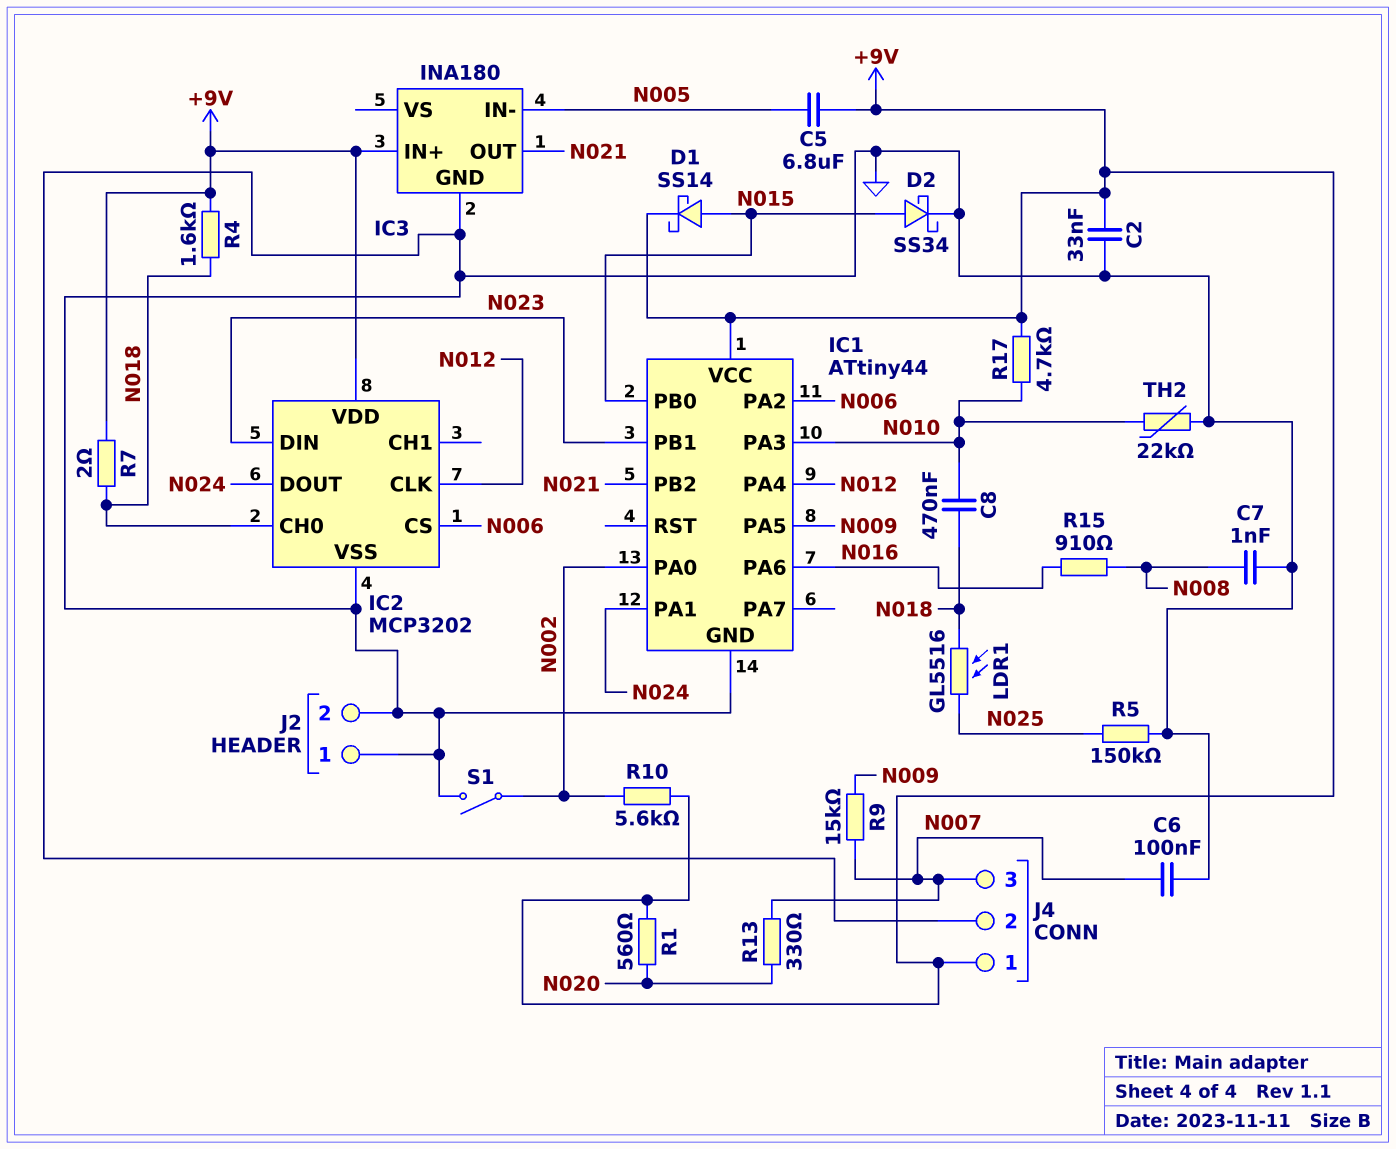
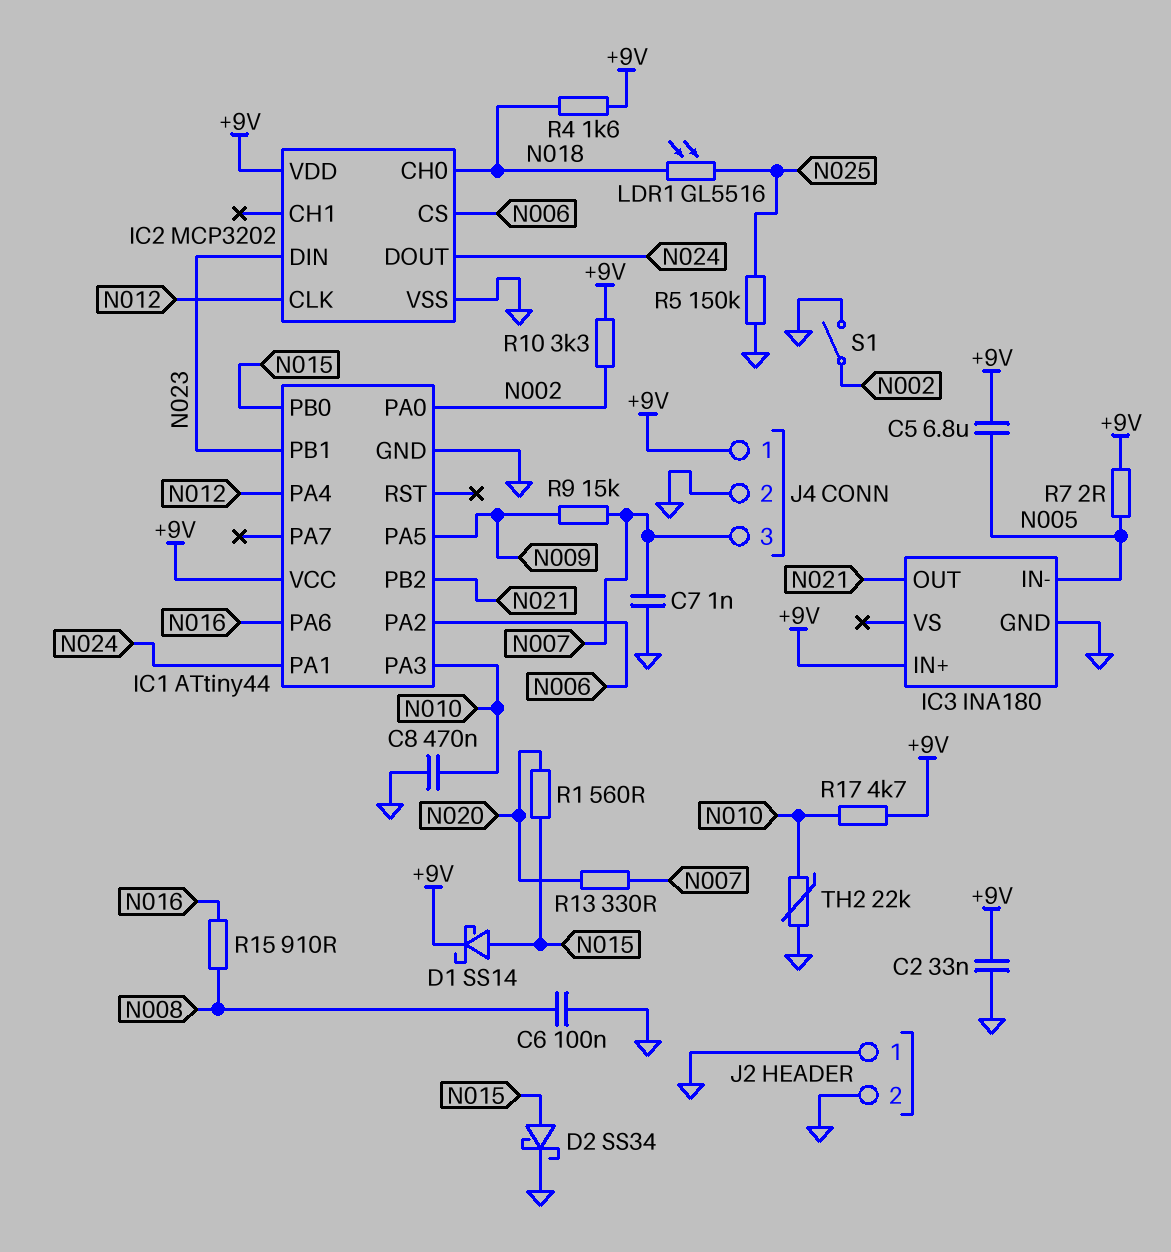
C6: 100nF (GND, N007) -> 100nF (GND, N008)
C7: 1nF (GND, N008) -> 1nF (GND, N007)
C8: 470nF (N010, N018) -> 470nF (GND, N010)
R1: 560 (+9V, N020) -> 560 (N015, N020)
R7: 2 (+9V, N018) -> 2 (+9V, N005)
R10: 5.6k (+9V, N002) -> 3.3k (+9V, N002)

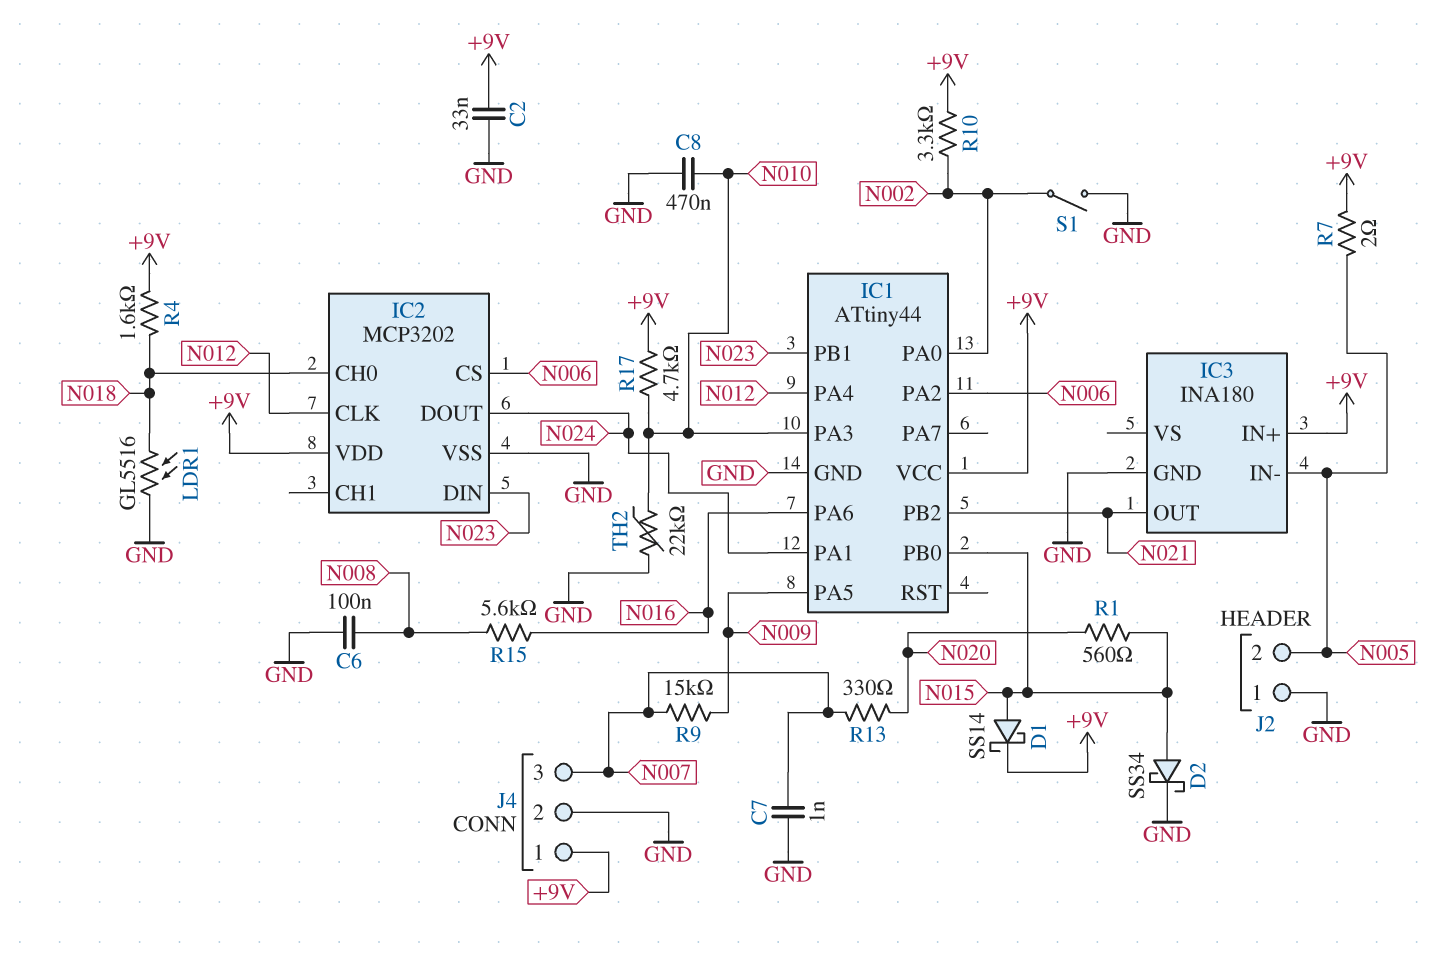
C5: 6.8uF (+9V, N005) -> none
J2 pin 2: GND -> N005
LDR1: GL5516 (N018, N025) -> GL5516 (GND, N018)
R5: 150k (GND, N025) -> none
R15: 910 (N008, N016) -> 5.6k (N008, N016)

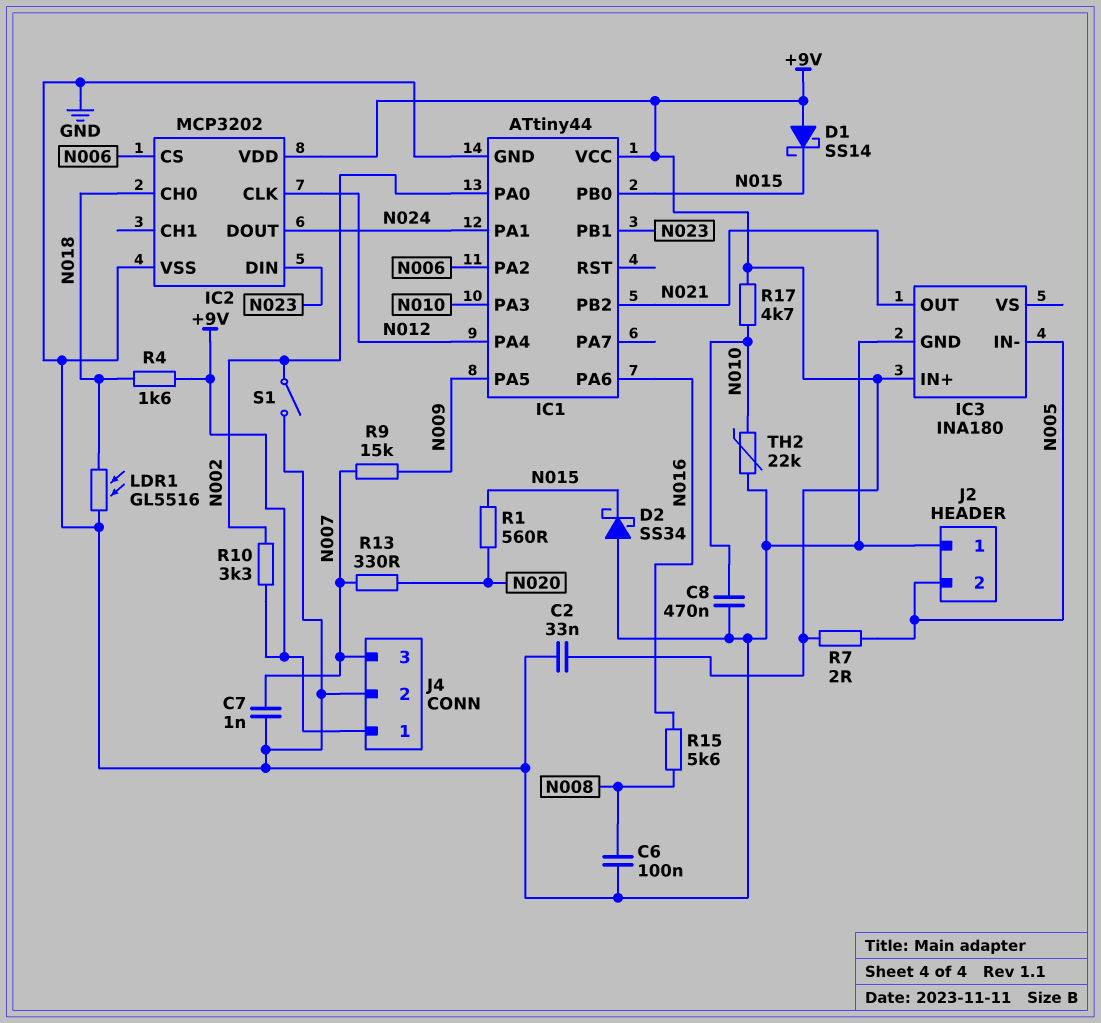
D1: schottky SS14 (A N015, K +9V) -> schottky SS14 (A +9V, K N015)
D2: schottky SS34 (A N015, K GND) -> schottky SS34 (A GND, K N015)

